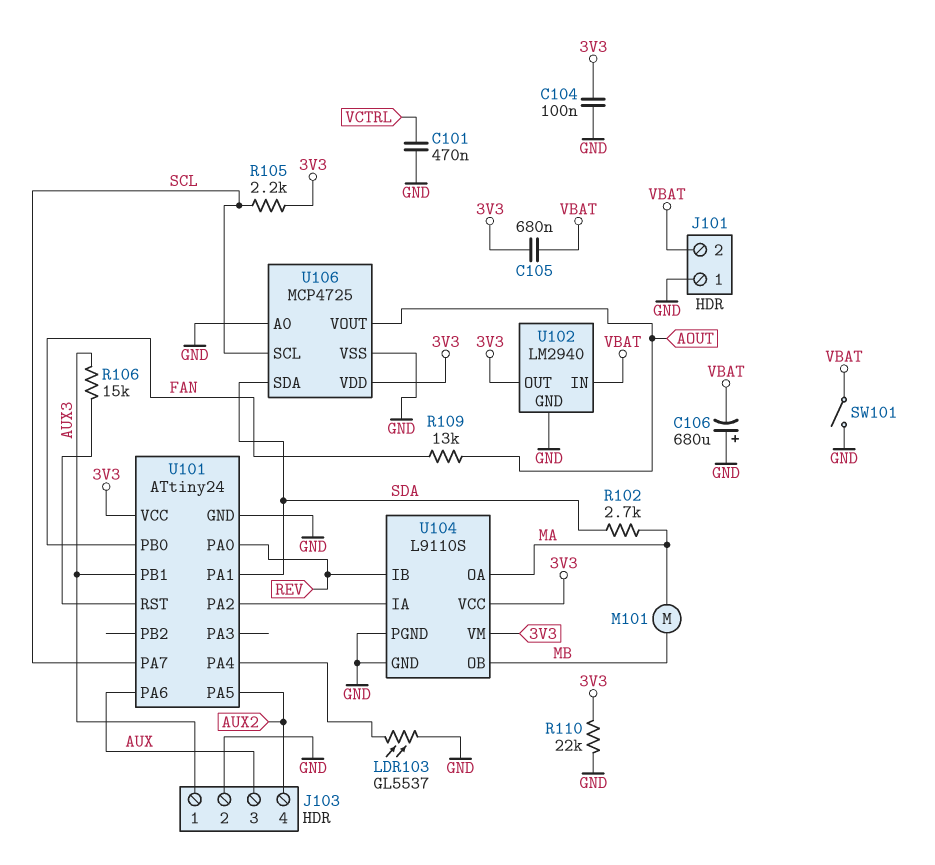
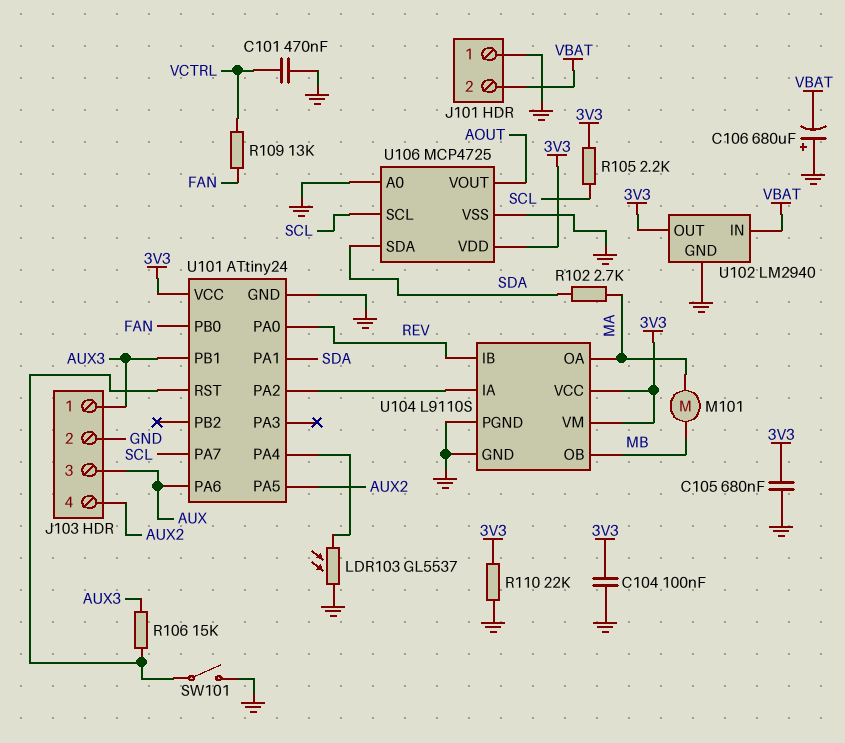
C105: 680nF (3V3, VBAT) -> 680nF (3V3, GND)
R109: 13k (AOUT, FAN) -> 13k (FAN, VCTRL)
SW101: switch (GND, VBAT) -> switch (GND, U101/RST)

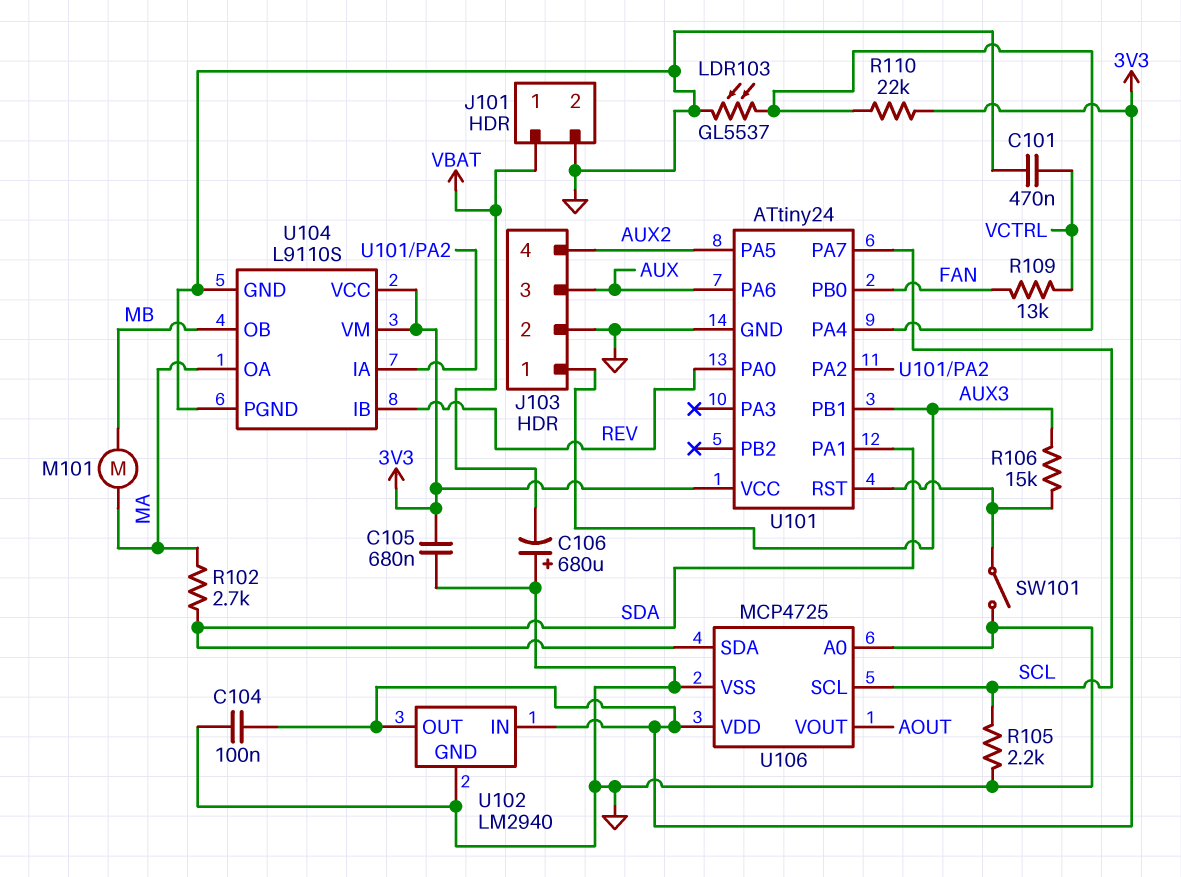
J101 pin 1: GND -> VBAT
J101 pin 2: VBAT -> GND
R105: 2.2k (3V3, SCL) -> 2.2k (GND, SCL)
R110: 22k (3V3, GND) -> 22k (3V3, U101/PA4)
U102 pin IN: VBAT -> 3V3

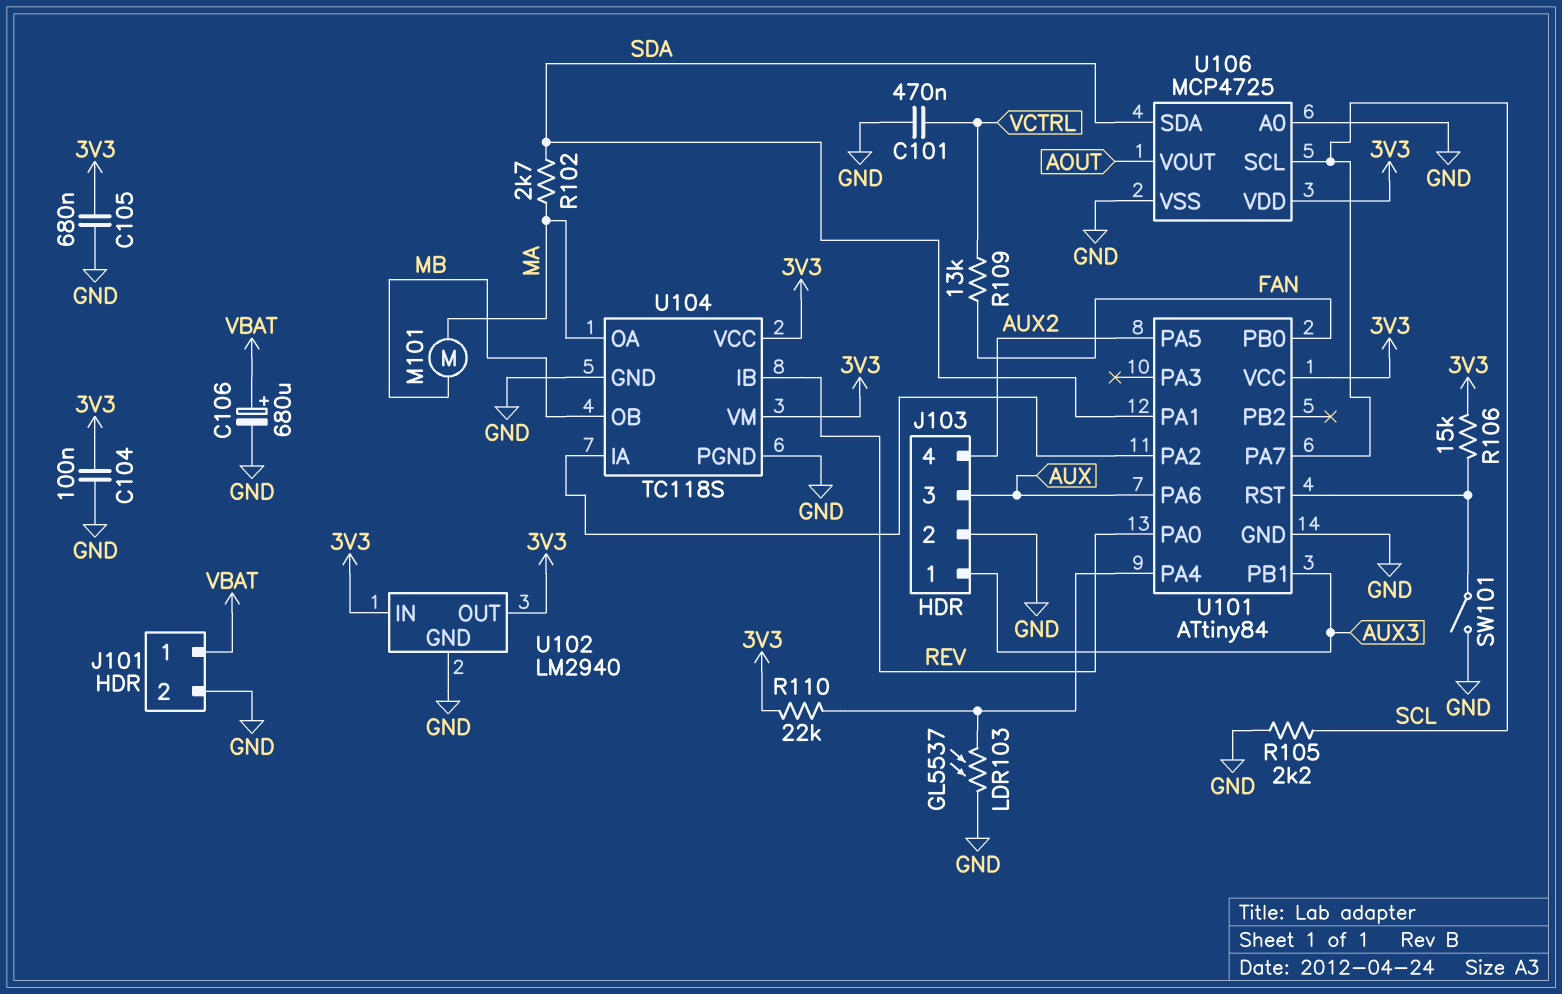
C106: 680uF (plus GND, minus VBAT) -> 680uF (plus VBAT, minus GND)
R106: 15k (AUX3, U101/RST) -> 15k (3V3, U101/RST)
U101: ATtiny24 -> ATtiny84
U104: L9110S -> TC118S

